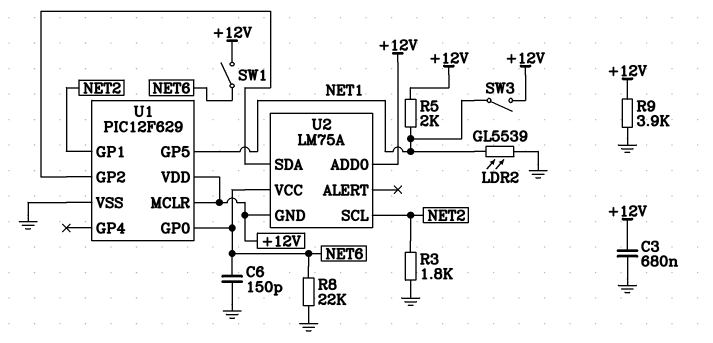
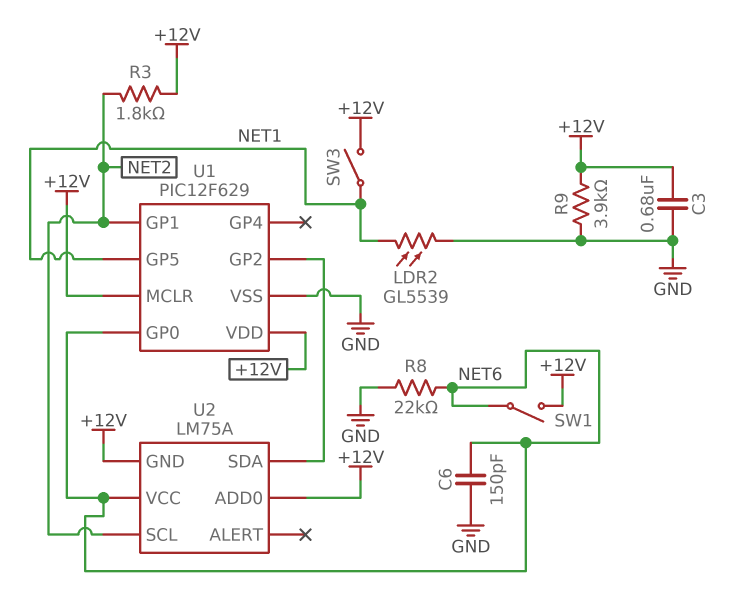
R3: 1.8k (GND, NET2) -> 1.8k (+12V, NET2)
R5: 2k (+12V, NET1) -> none

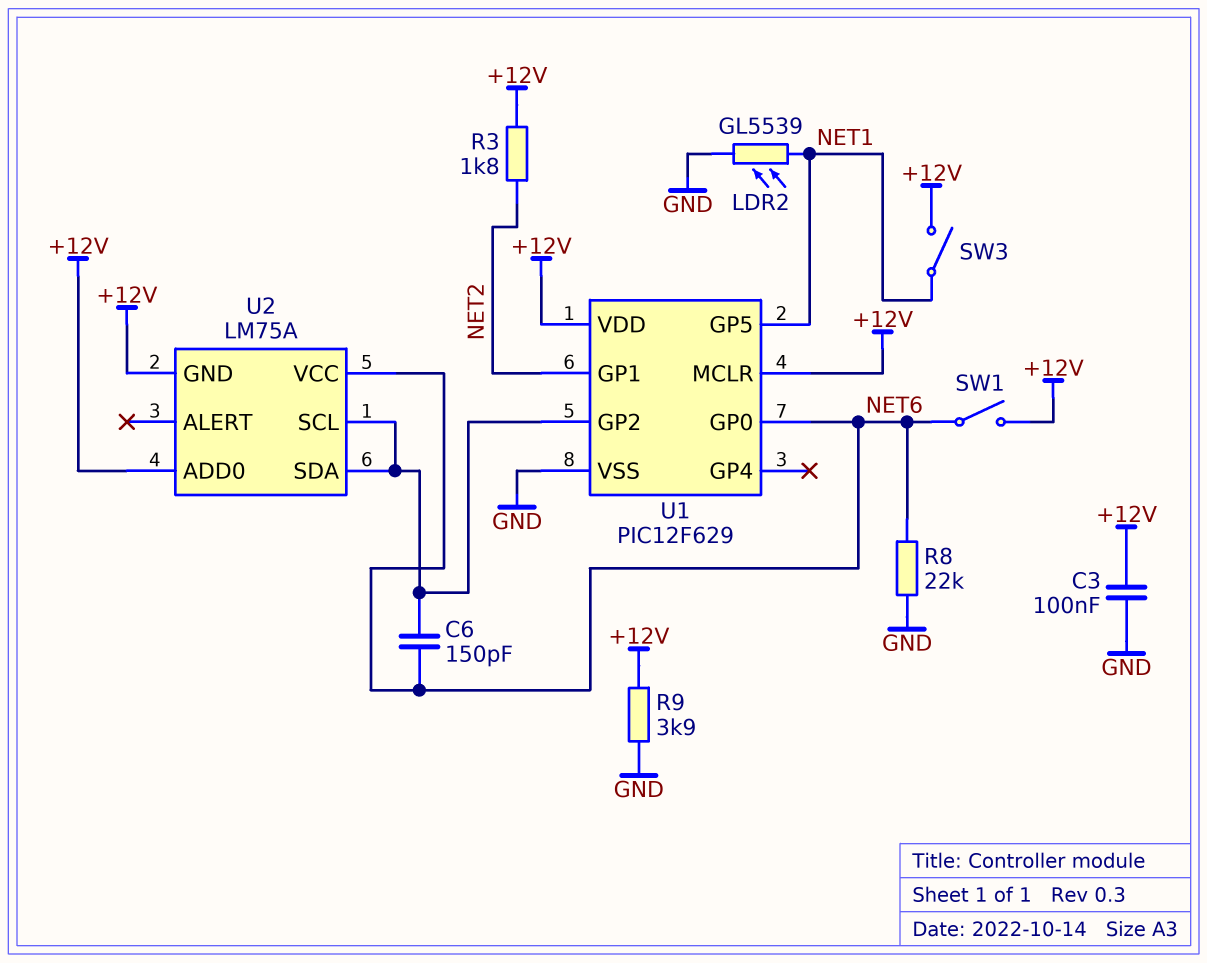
C3: 680nF (+12V, GND) -> 100nF (+12V, GND)
C6: 150pF (GND, NET6) -> 150pF (NET6, U1/GP2)
U2 pin SCL: NET2 -> U1/GP2

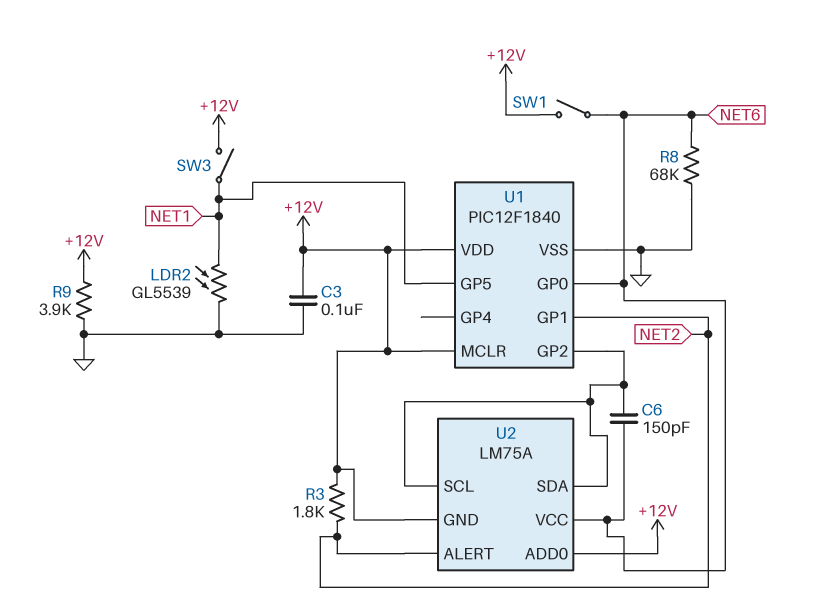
R8: 22k (GND, NET6) -> 68k (GND, NET6)
U1: PIC12F629 -> PIC12F1840
U2 pin ALERT: none -> NET2

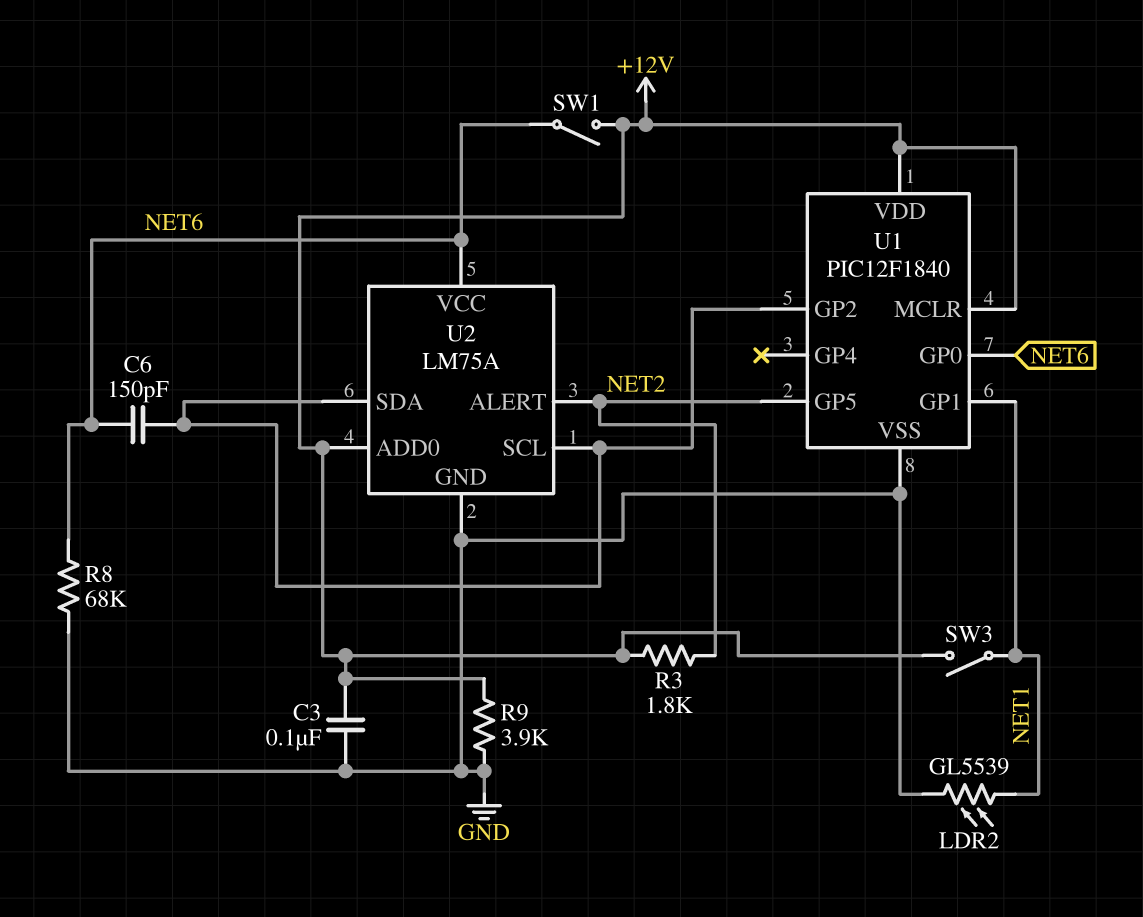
U1 pin GP1: NET2 -> NET1
U1 pin GP5: NET1 -> NET2
U2 pin GND: +12V -> GND

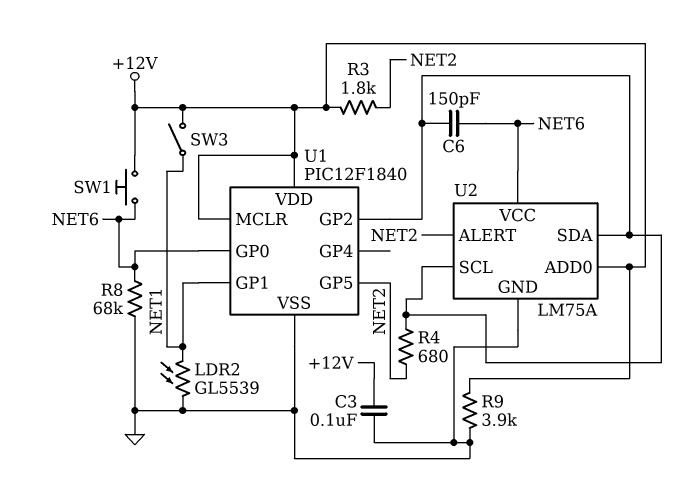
R4: none -> 680 (NET2, U1/GP2)
SW1: switch (+12V, NET6) -> button (+12V, NET6)

